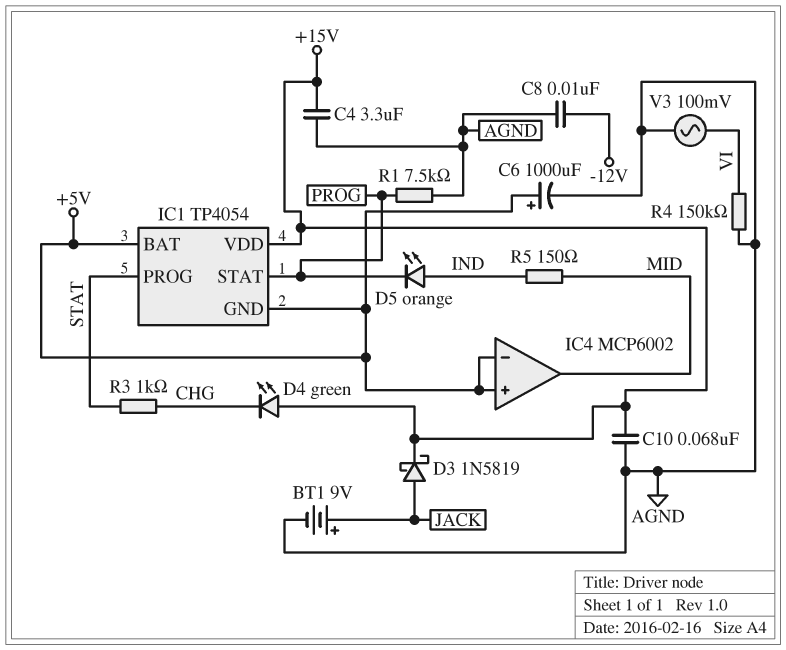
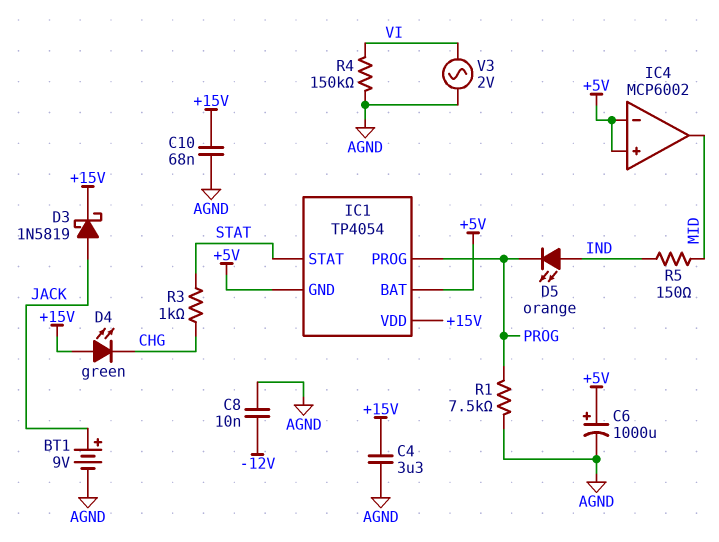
IC1 pin PROG: STAT -> PROG
IC1 pin STAT: PROG -> STAT
V3: AC 100mV (AGND, VI) -> AC 2V (AGND, VI)

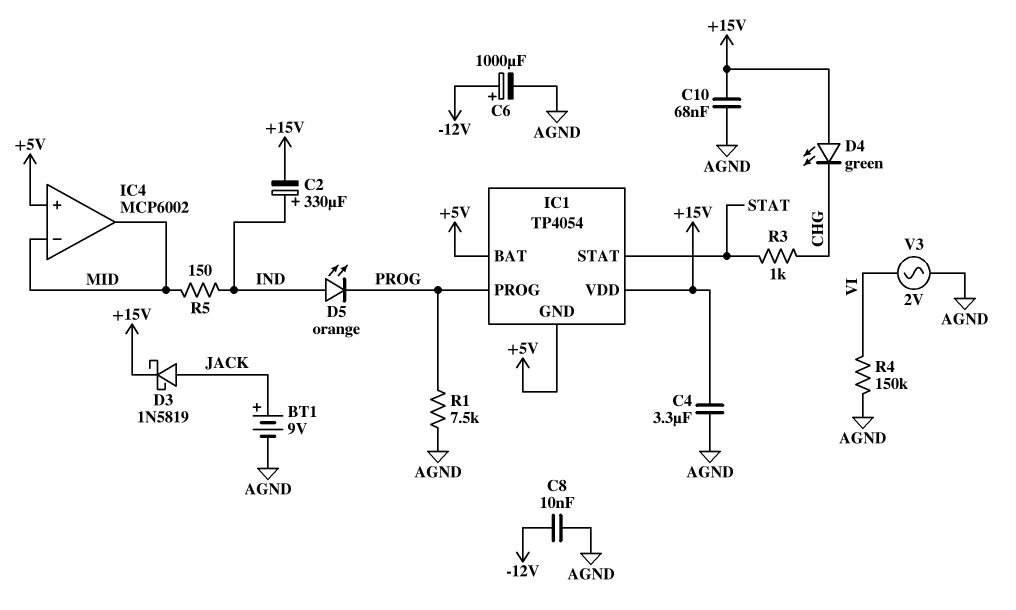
C2: none -> 330uF (plus IND, minus +15V)
C6: 1000uF (plus +5V, minus AGND) -> 1000uF (plus -12V, minus AGND)
IC4 pin in-: +5V -> MID

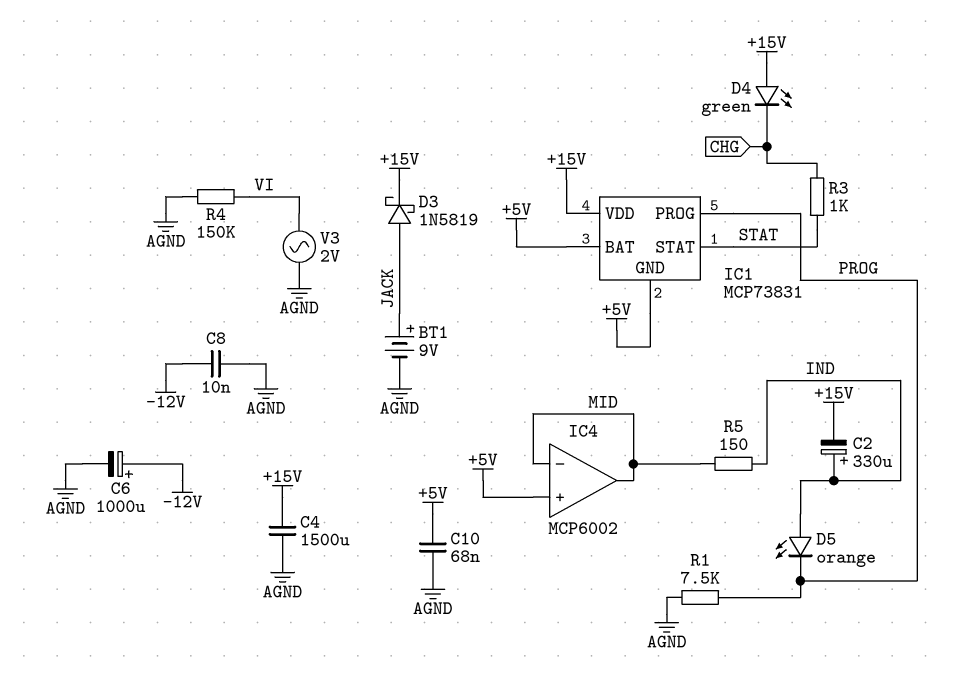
C4: 3.3uF (+15V, AGND) -> 1500uF (+15V, AGND)
C10: 68nF (+15V, AGND) -> 68nF (+5V, AGND)
IC1: TP4054 -> MCP73831

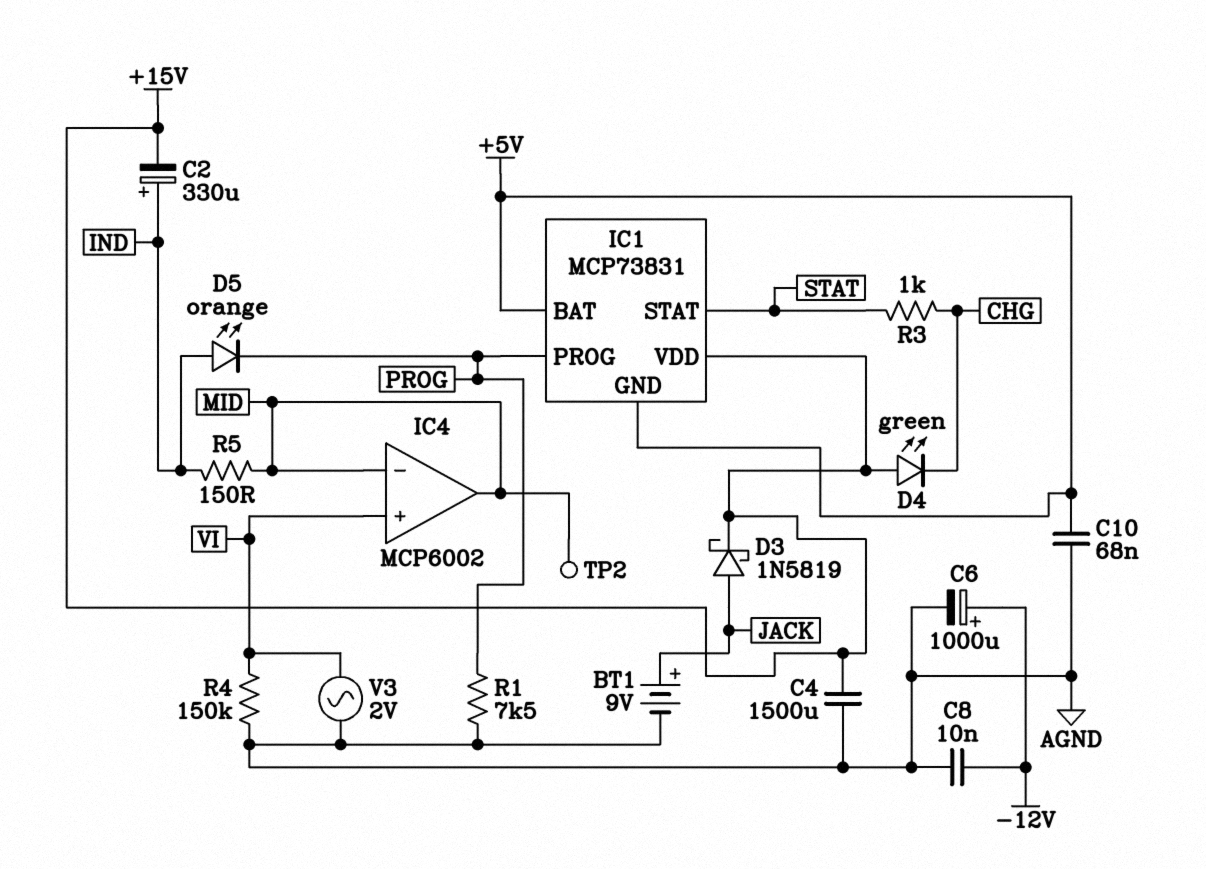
IC4 pin in+: +5V -> VI
TP2: none -> test point (MID)

